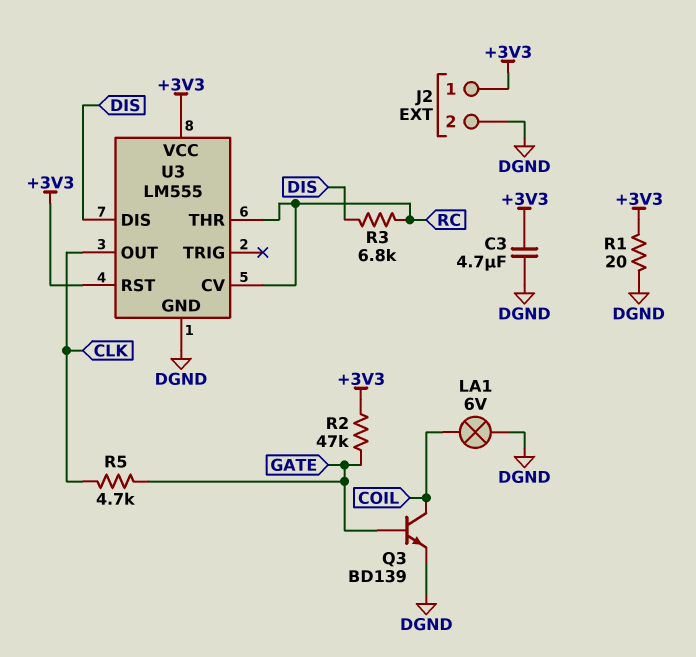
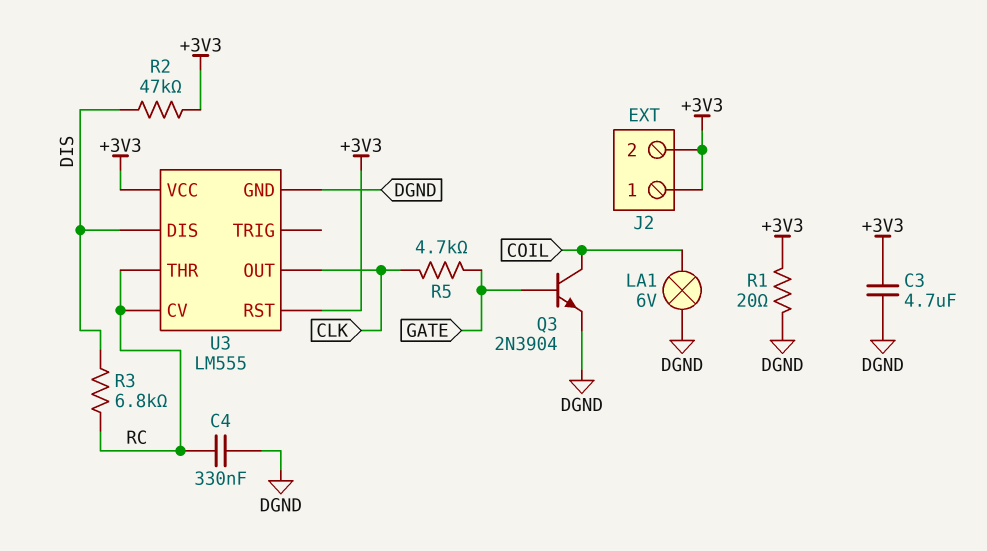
C4: none -> 330nF (DGND, RC)
J2 pin 2: DGND -> +3V3
Q3: NPN BD139 (B GATE, C COIL, E DGND) -> NPN 2N3904 (B GATE, C COIL, E DGND)
R2: 47k (+3V3, GATE) -> 47k (+3V3, DIS)

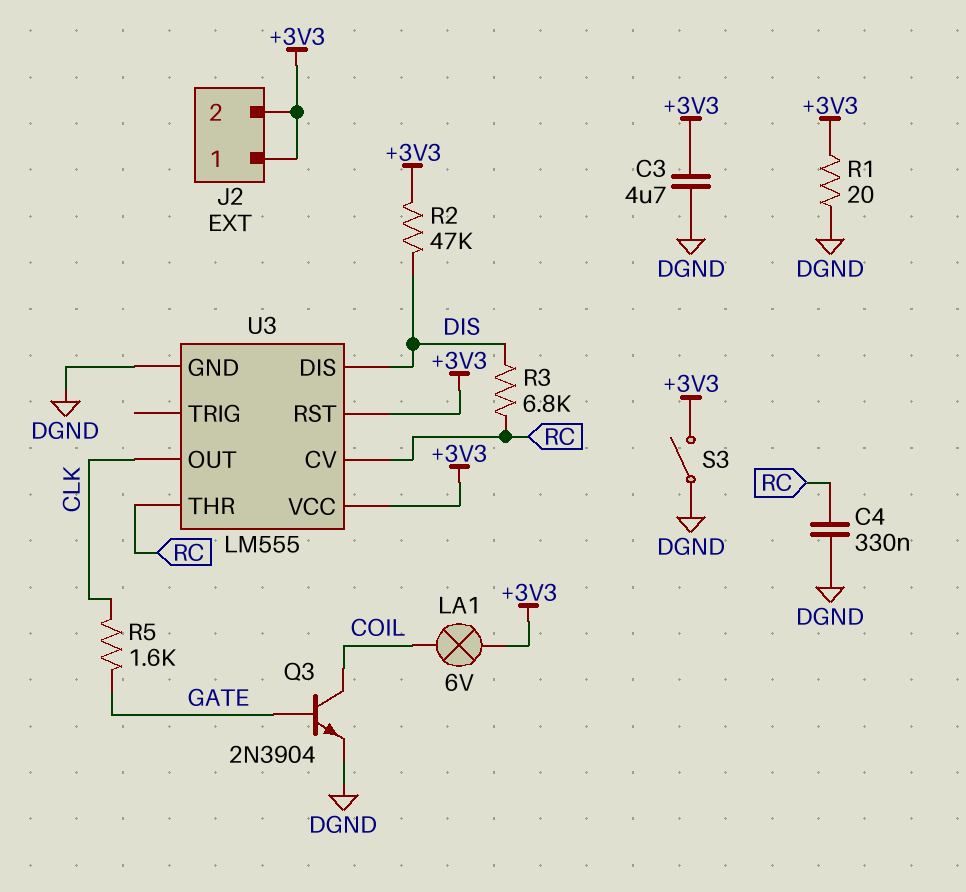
LA1: lamp 6V (COIL, DGND) -> lamp 6V (+3V3, COIL)
R5: 4.7k (CLK, GATE) -> 1.6k (CLK, GATE)
S3: none -> switch (+3V3, DGND)

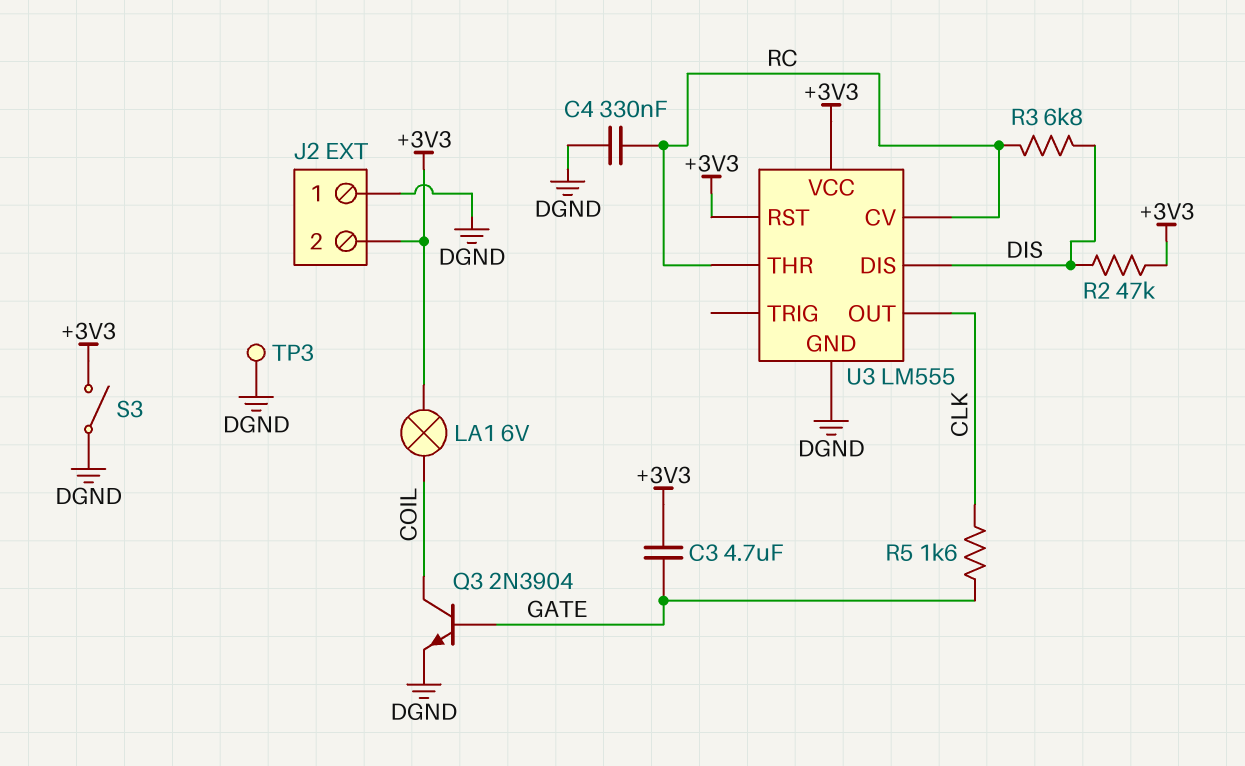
C3: 4.7uF (+3V3, DGND) -> 4.7uF (+3V3, GATE)
J2 pin 1: +3V3 -> DGND
R1: 20 (+3V3, DGND) -> none
TP3: none -> test point (DGND)

